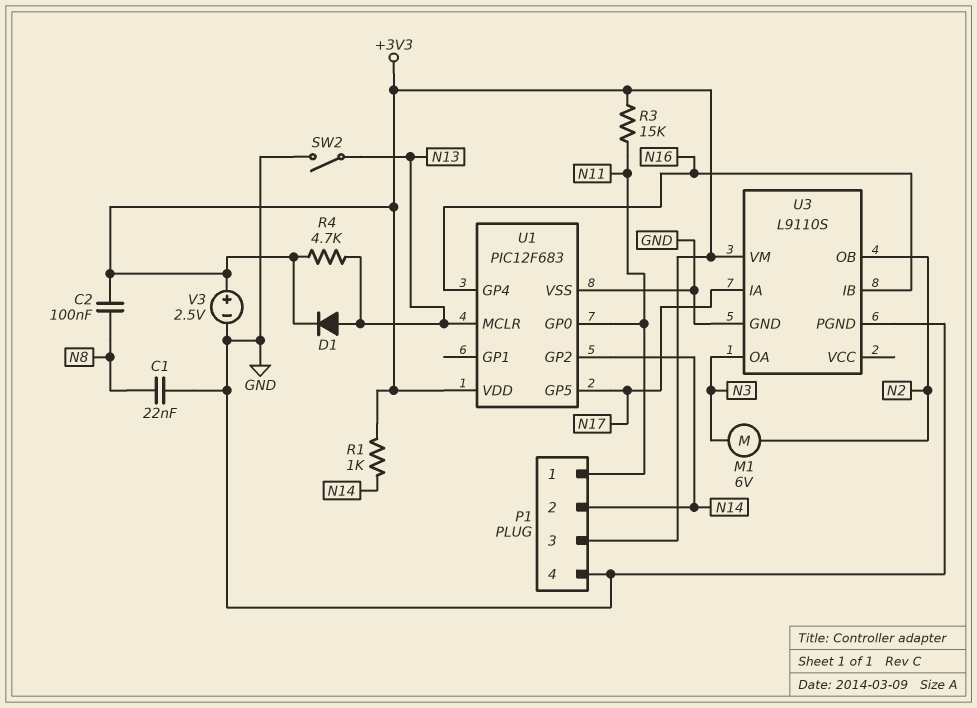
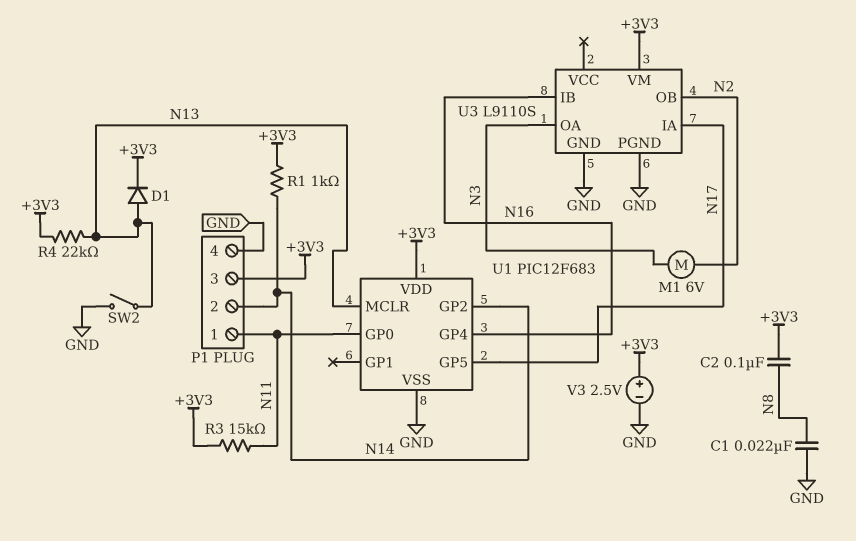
R4: 4.7k (+3V3, N13) -> 22k (+3V3, N13)

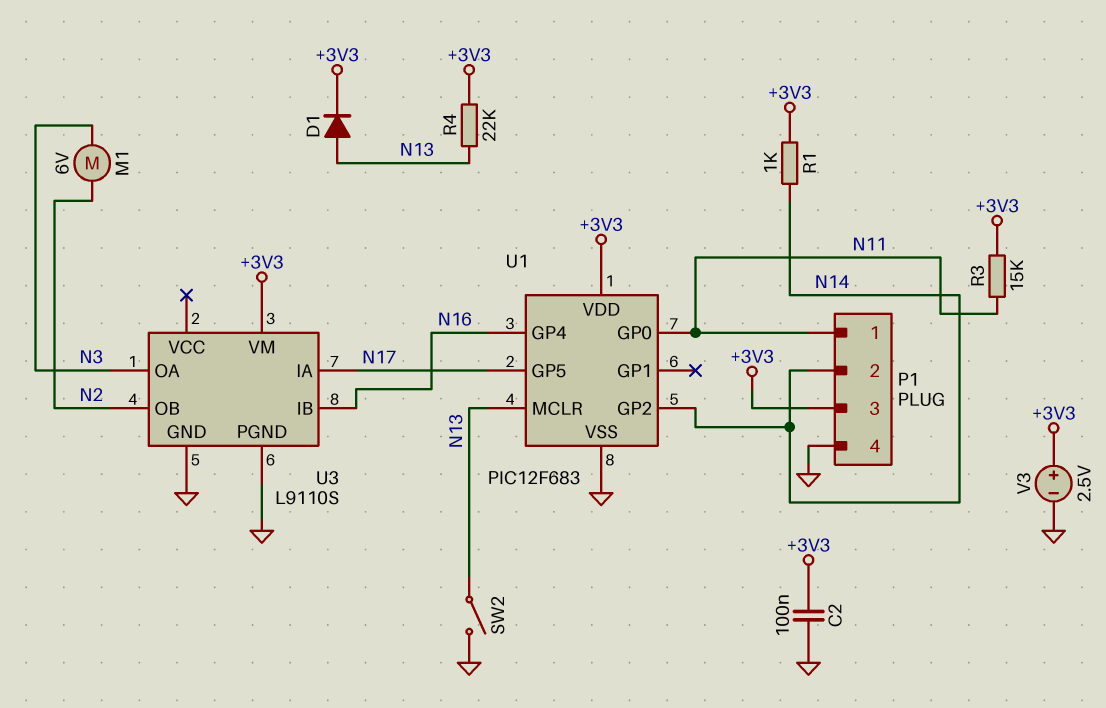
C1: 22nF (GND, N8) -> none
C2: 100nF (+3V3, N8) -> 100nF (+3V3, GND)

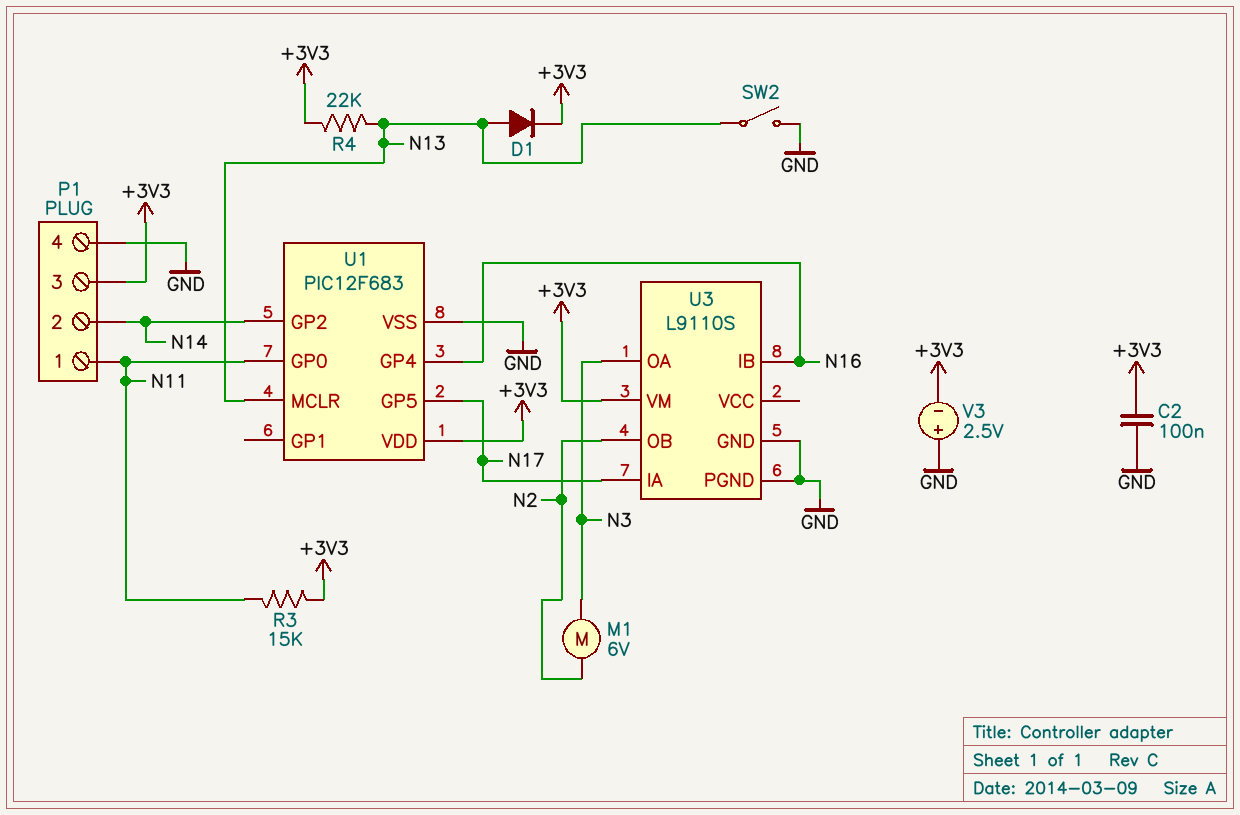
R1: 1k (+3V3, N14) -> none
V3: 2.5V (plus +3V3, minus GND) -> 2.5V (plus GND, minus +3V3)

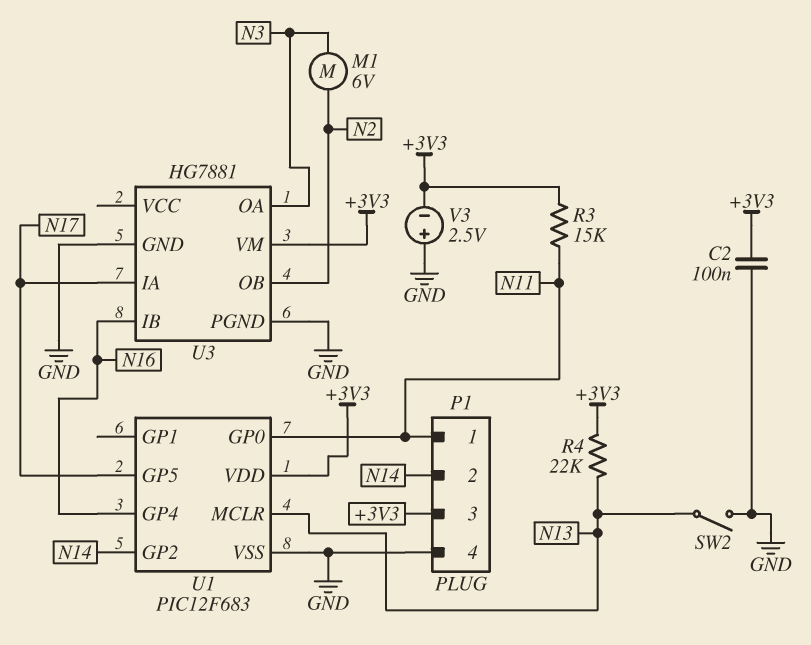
D1: diode (A N13, K +3V3) -> none
U3: L9110S -> HG7881

